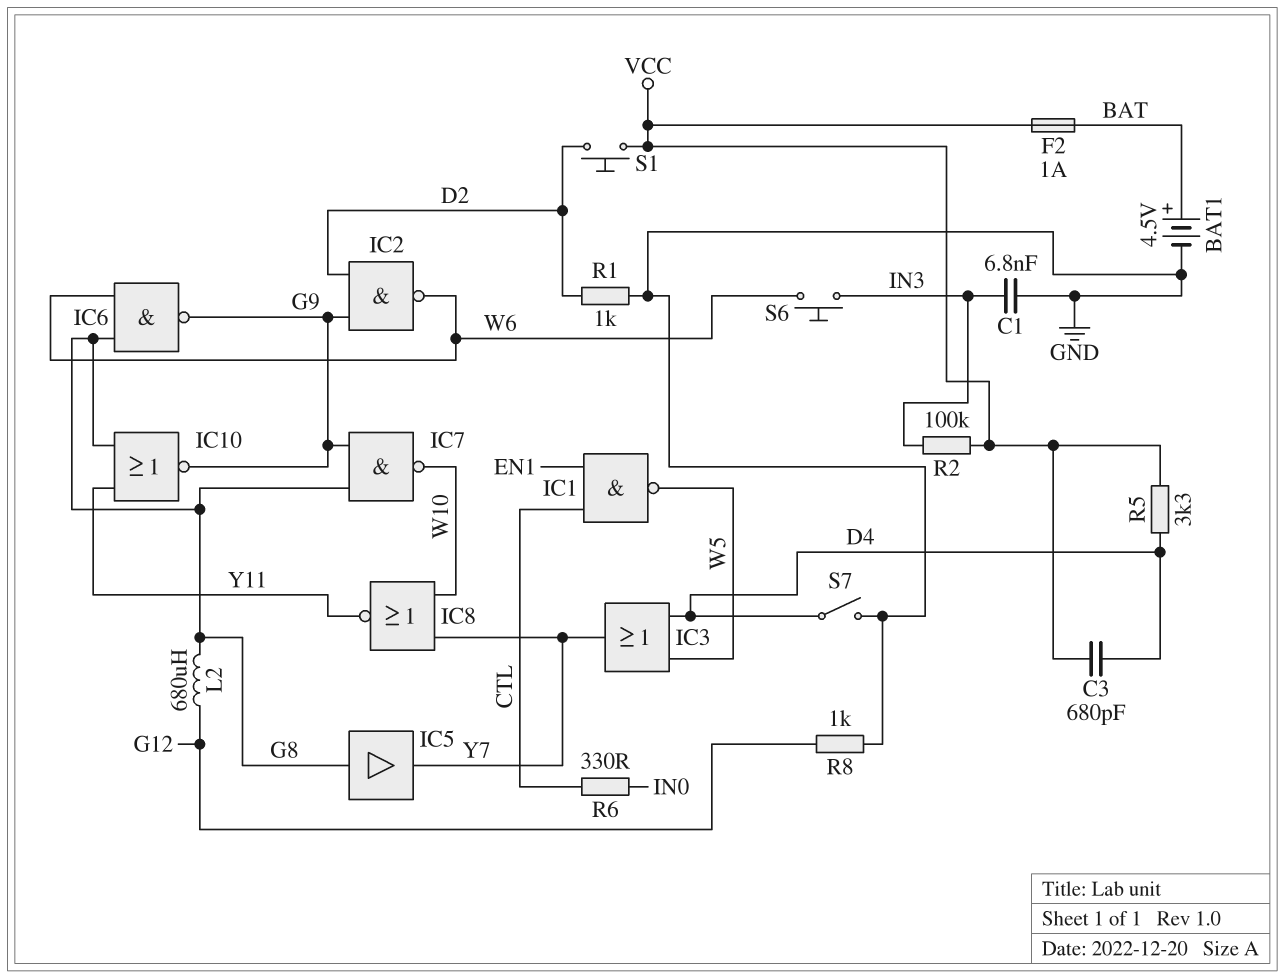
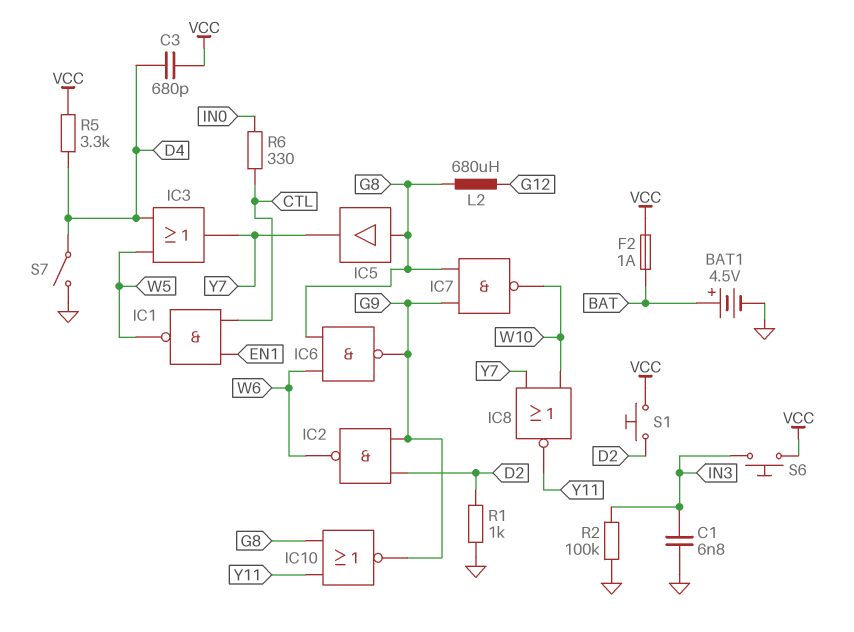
R2: 100k (IN3, VCC) -> 100k (GND, IN3)
R8: 1k (G12, GND) -> none
S6: button (IN3, W6) -> button (IN3, VCC)

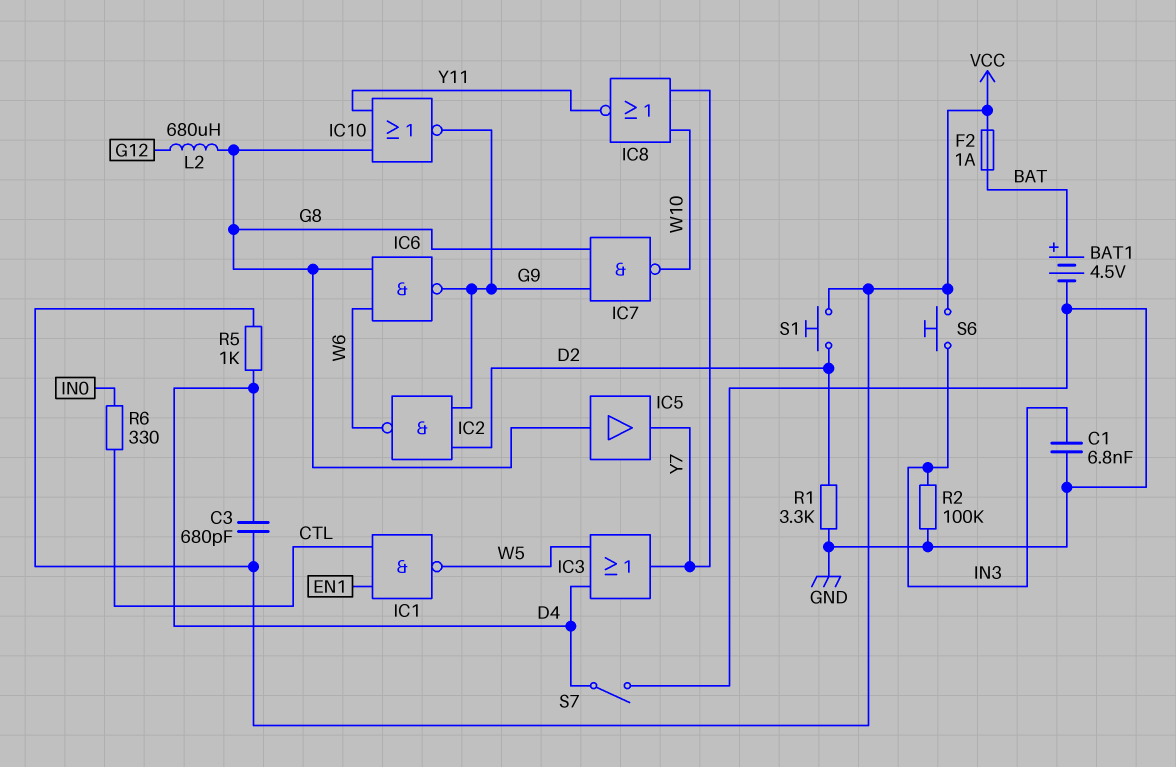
R1: 1k (D2, GND) -> 3.3k (D2, GND)
R5: 3.3k (D4, VCC) -> 1k (D4, VCC)

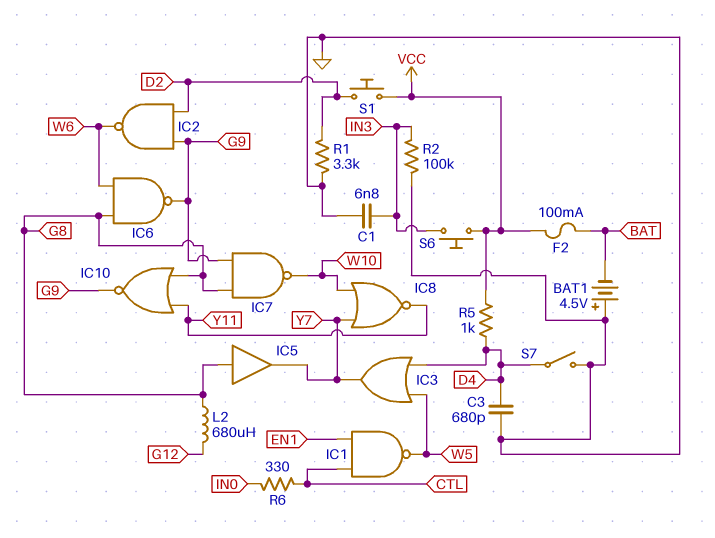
BAT1: 4.5V (plus BAT, minus GND) -> 4.5V (plus GND, minus BAT)
C3: 680pF (D4, VCC) -> 680pF (D4, GND)
F2: 1A (BAT, VCC) -> 100mA (BAT, VCC)

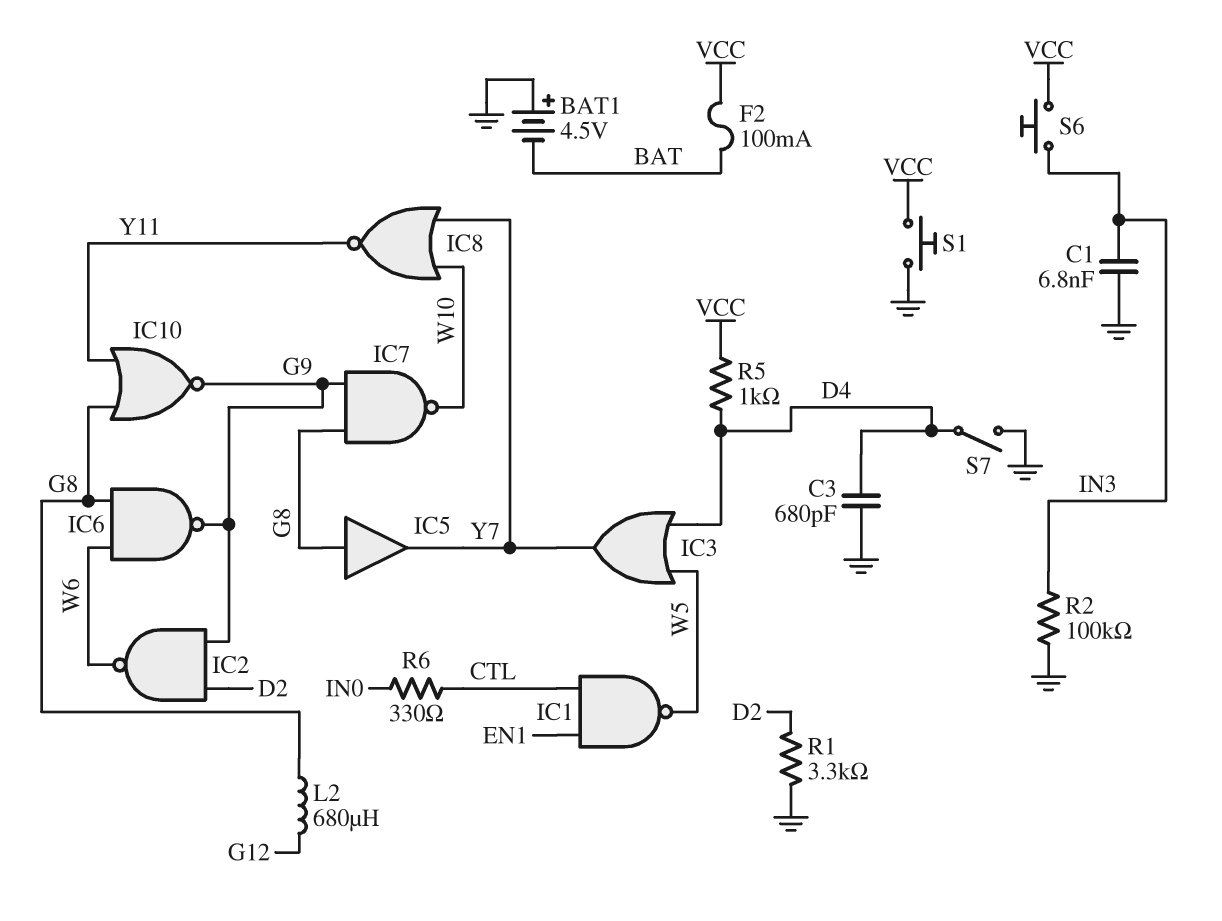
S1: button (D2, VCC) -> button (GND, VCC)

